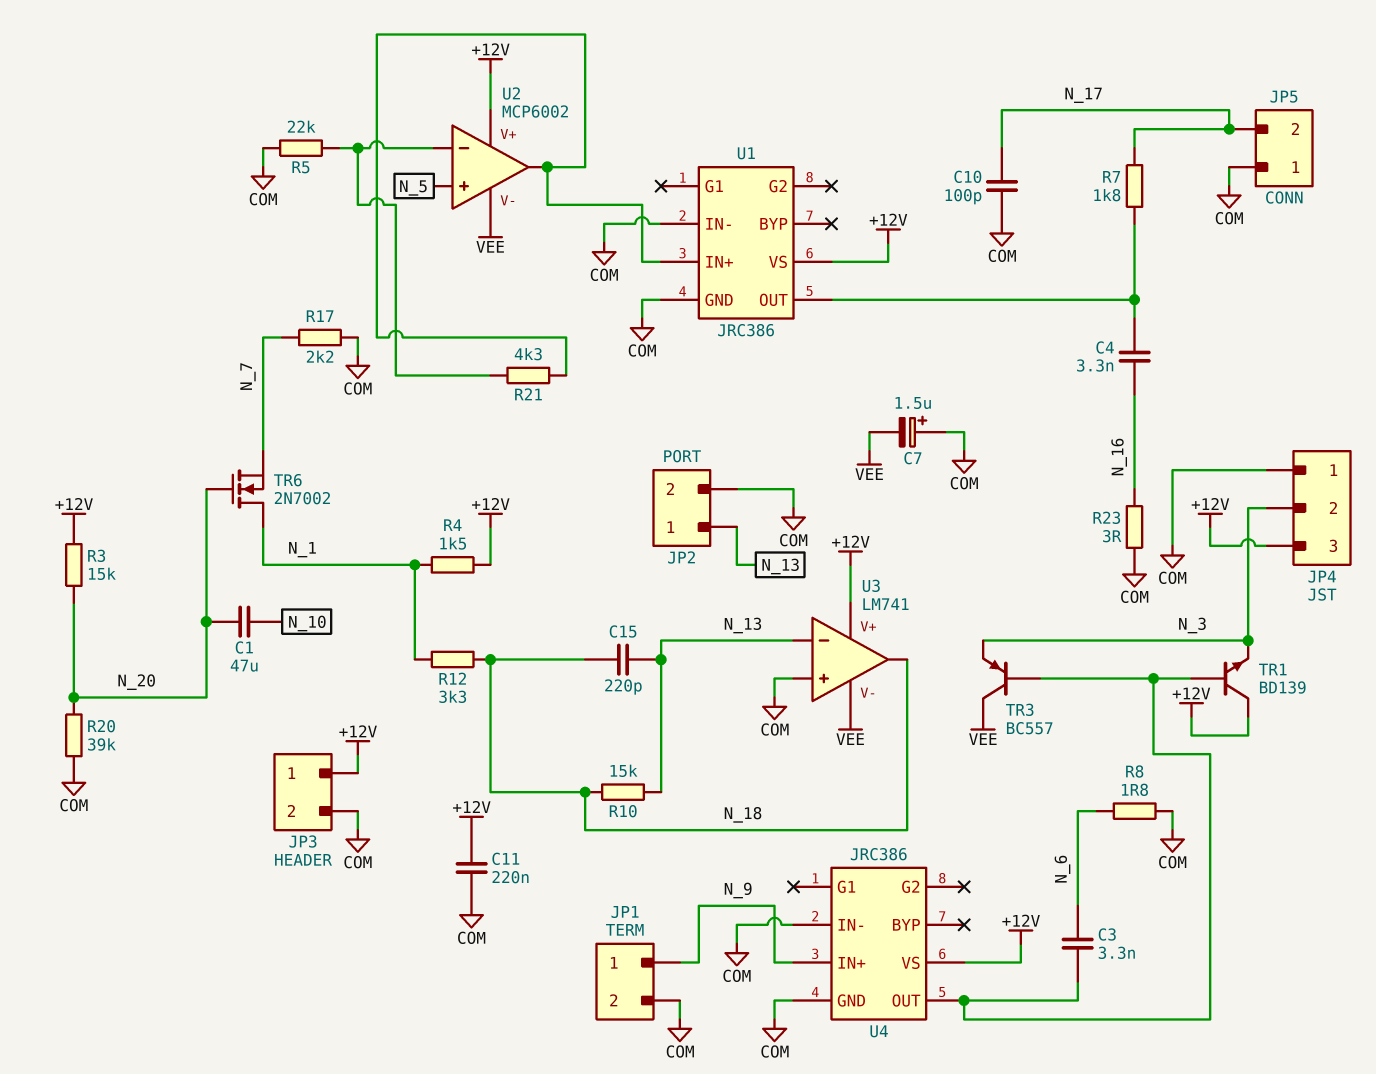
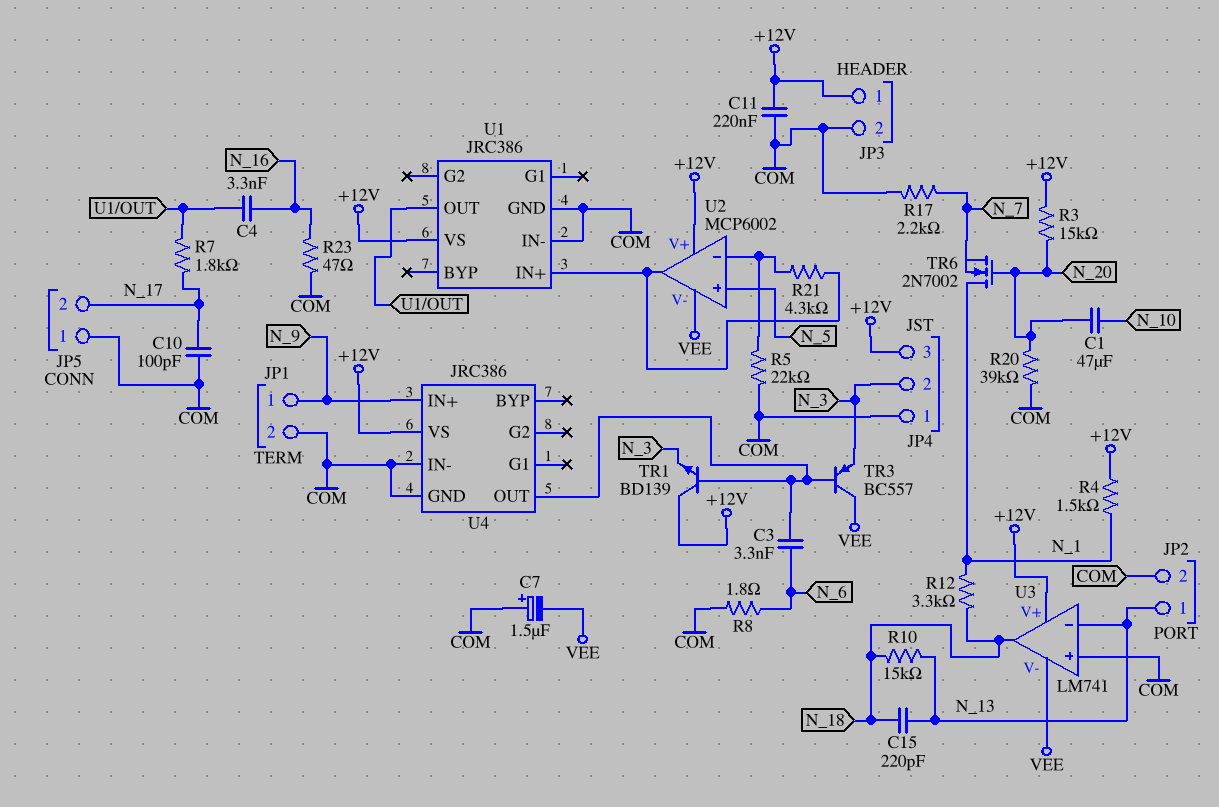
R23: 3 (COM, N_16) -> 47 (COM, N_16)

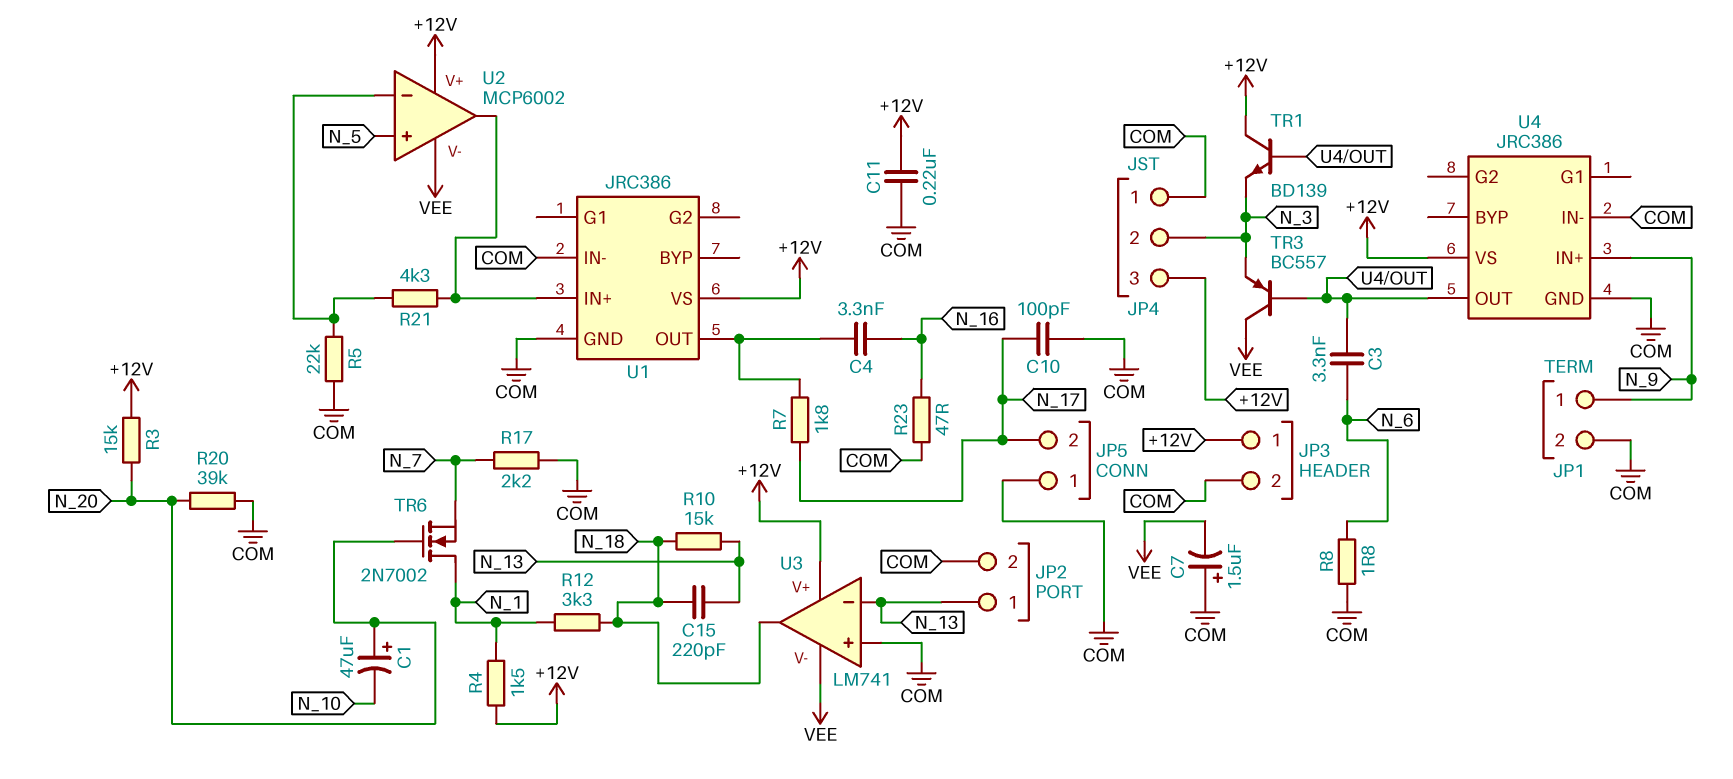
C1: 47uF (N_10, N_20) -> 47uF (plus N_20, minus N_10)

